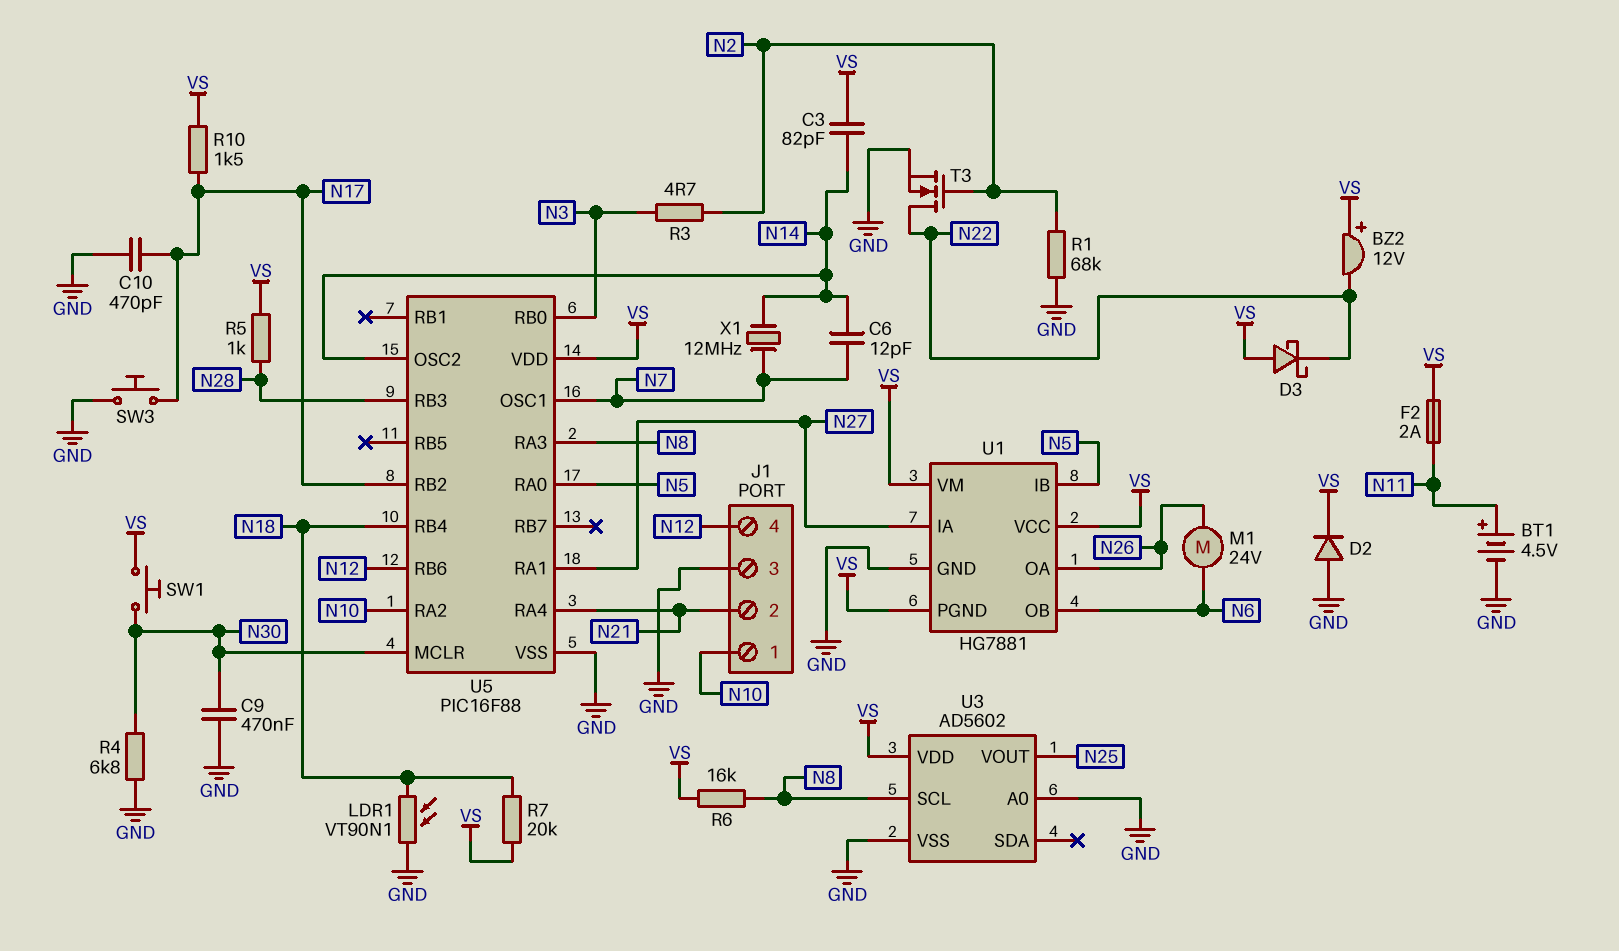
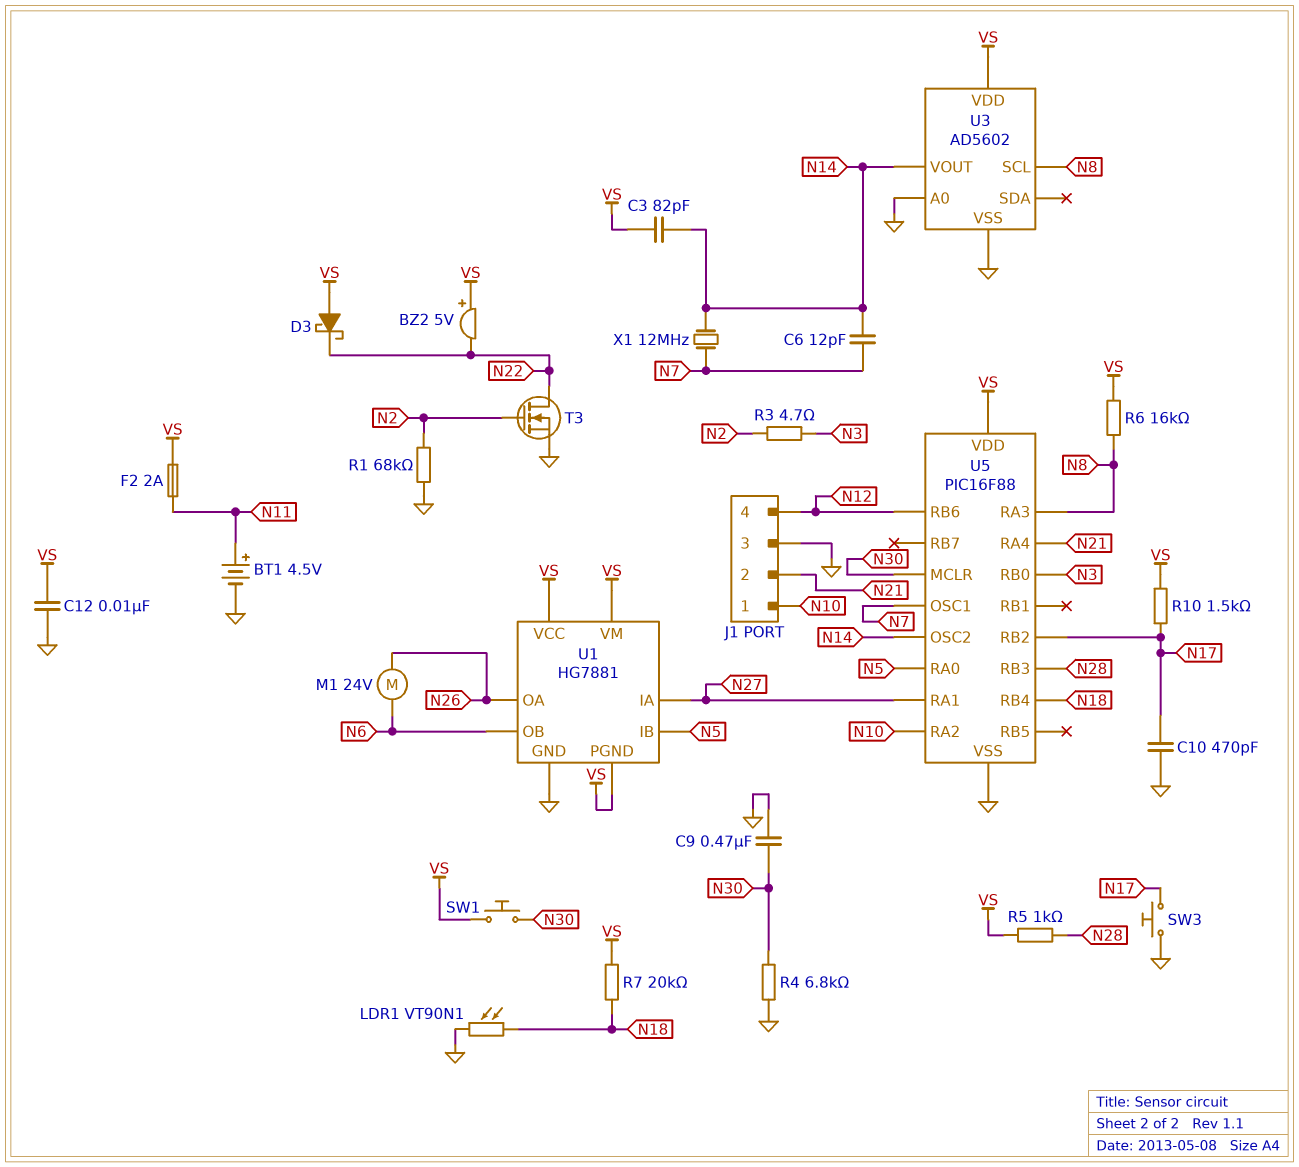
BZ2: buzzer 12V (plus VS, minus N22) -> buzzer 5V (plus VS, minus N22)
C12: none -> 10nF (GND, VS)
D2: diode (A GND, K VS) -> none
U3 pin VOUT: N25 -> N14

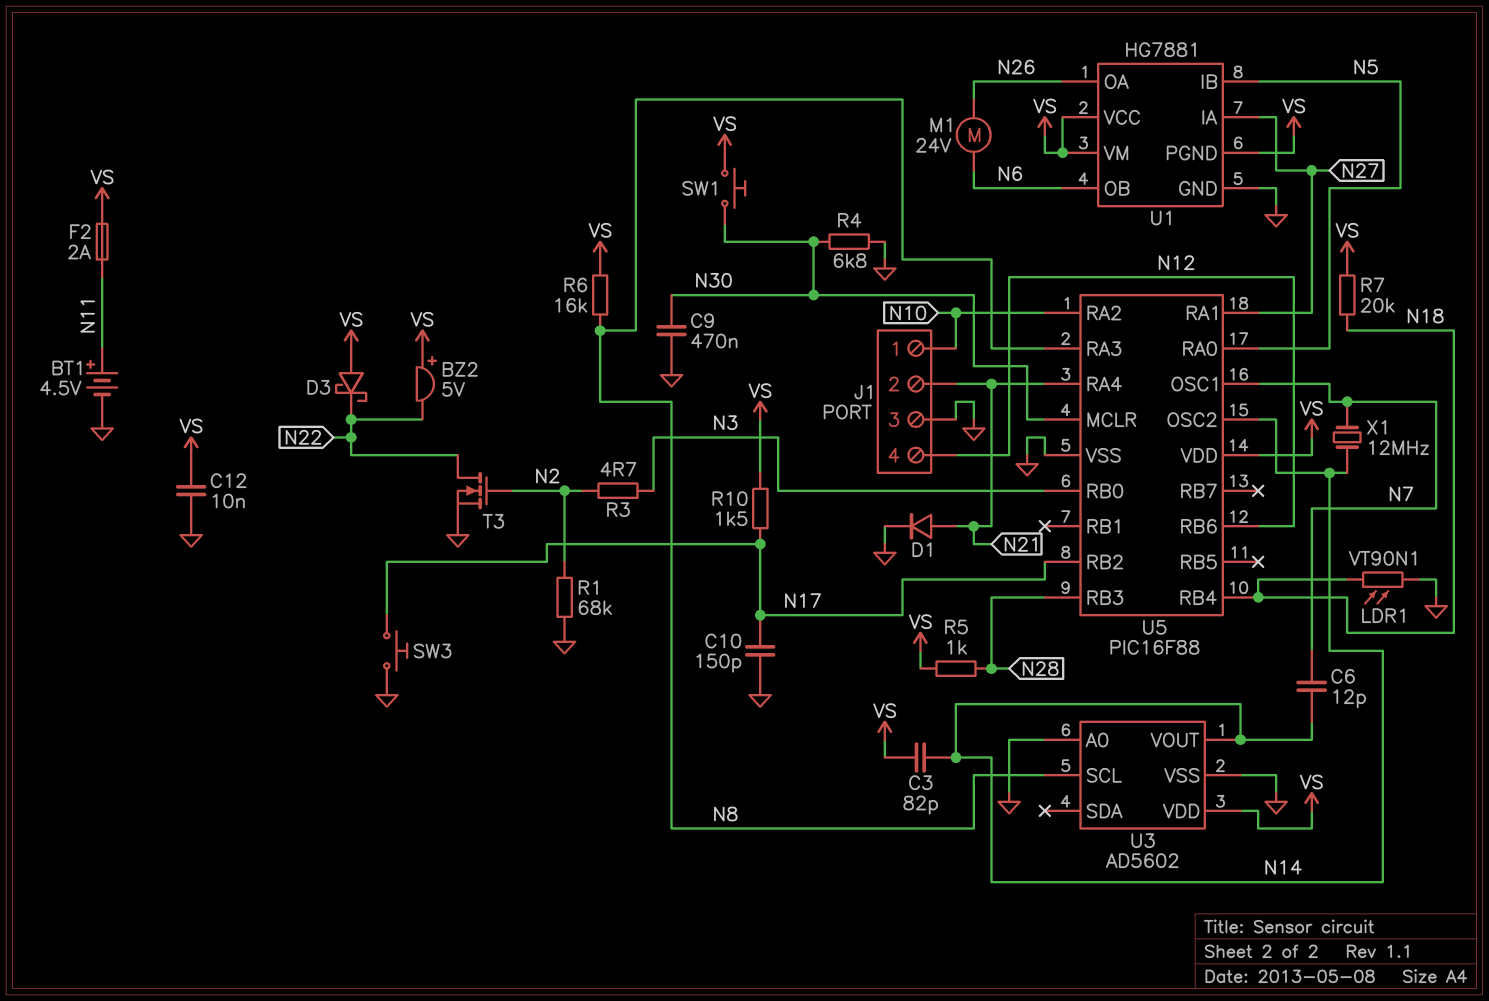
C10: 470pF (GND, N17) -> 150pF (GND, N17)
D1: none -> diode (A N21, K GND)

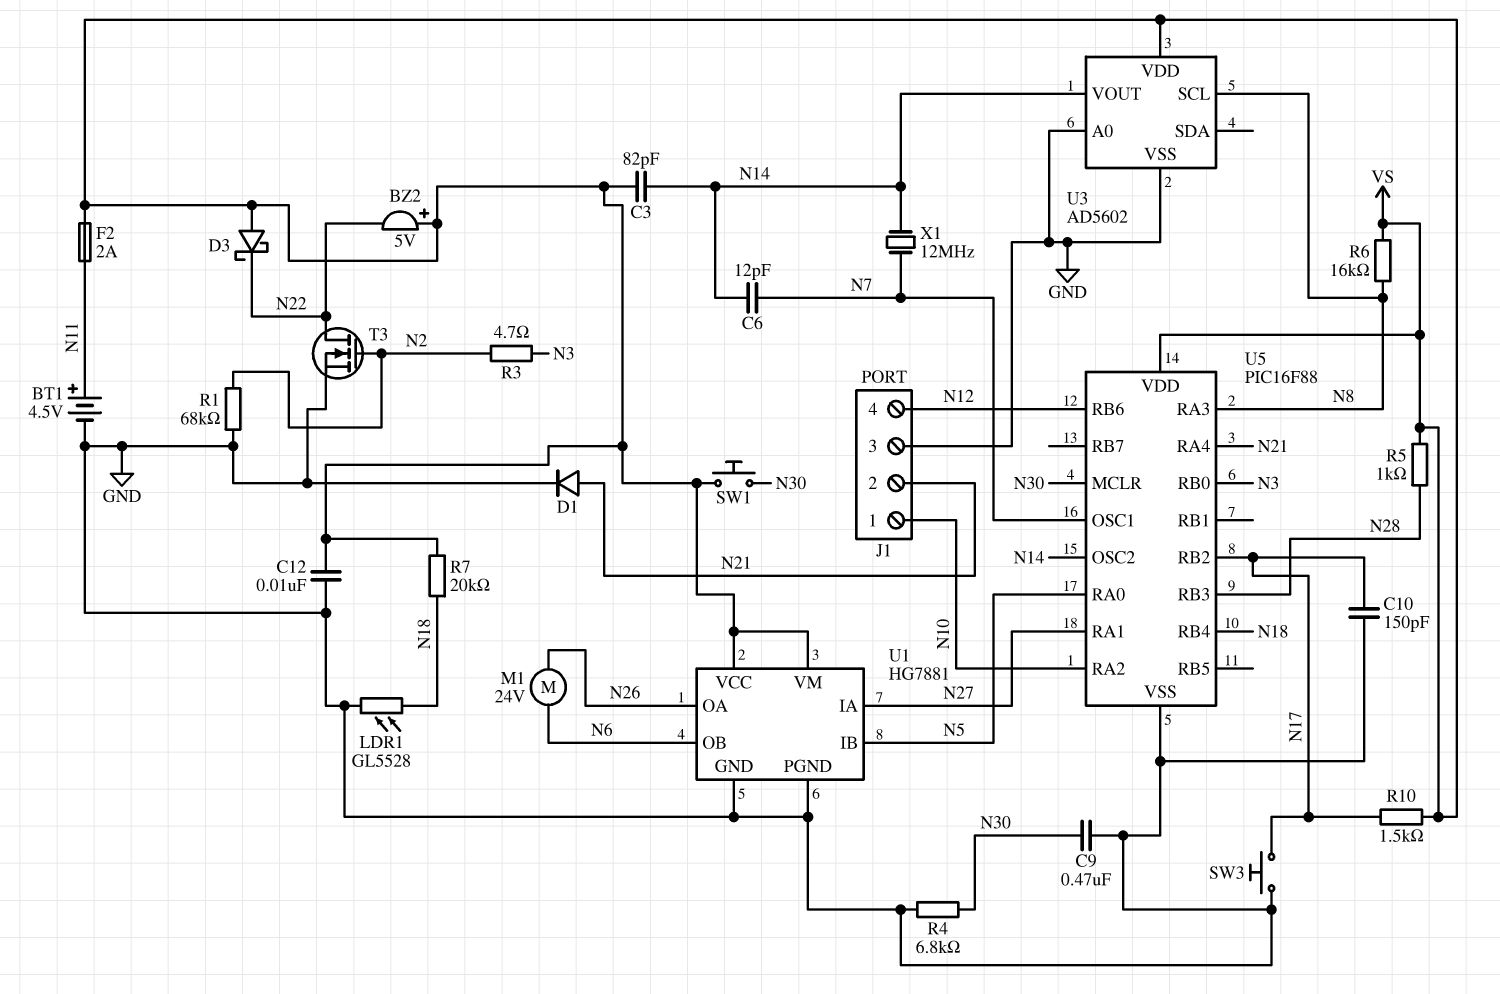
LDR1: VT90N1 (GND, N18) -> GL5528 (GND, N18)
U1 pin PGND: VS -> GND

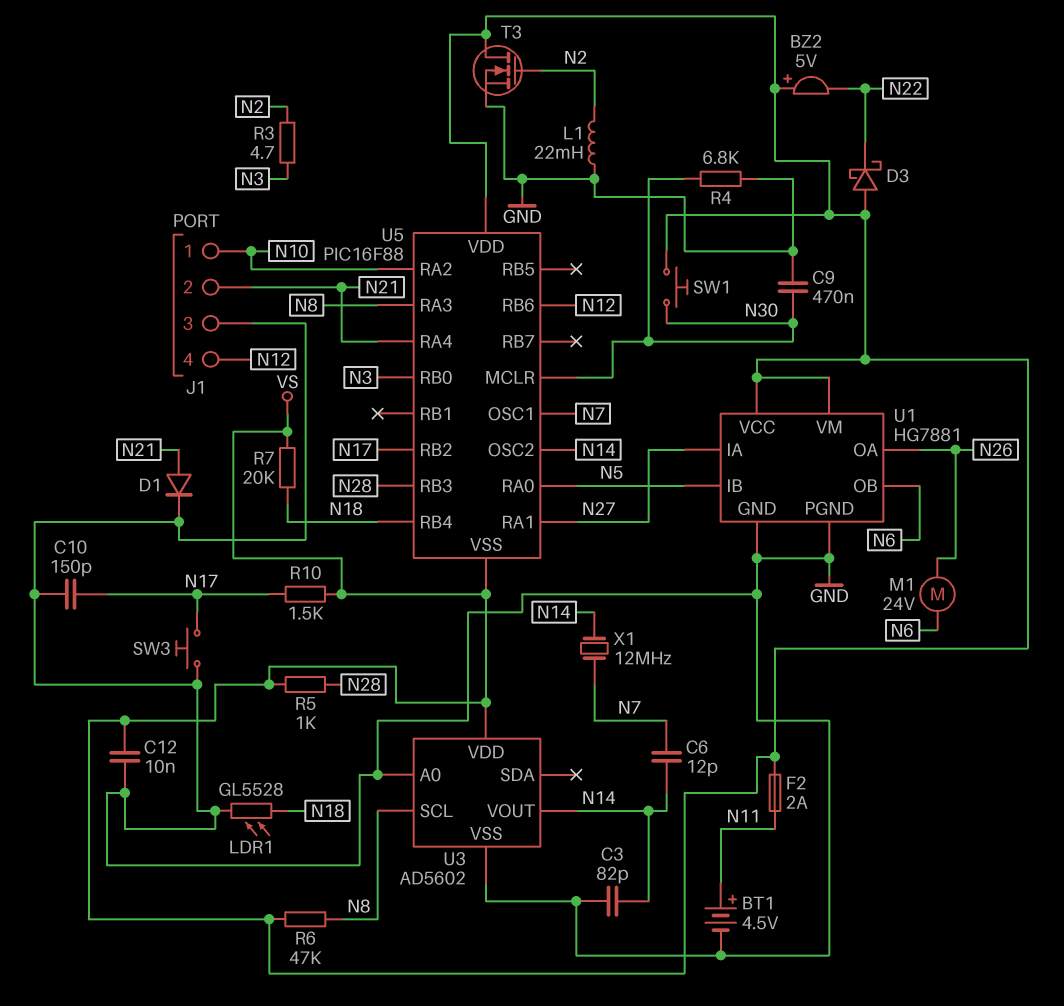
C3: 82pF (N14, VS) -> 82pF (GND, N14)
L1: none -> 22mH (GND, N2)
R1: 68k (GND, N2) -> none
R6: 16k (N8, VS) -> 47k (N8, VS)
T3: NMOS (G N2, D N22, S GND) -> NMOS (G N2, D VS, S GND)
U5 pin VSS: GND -> VS

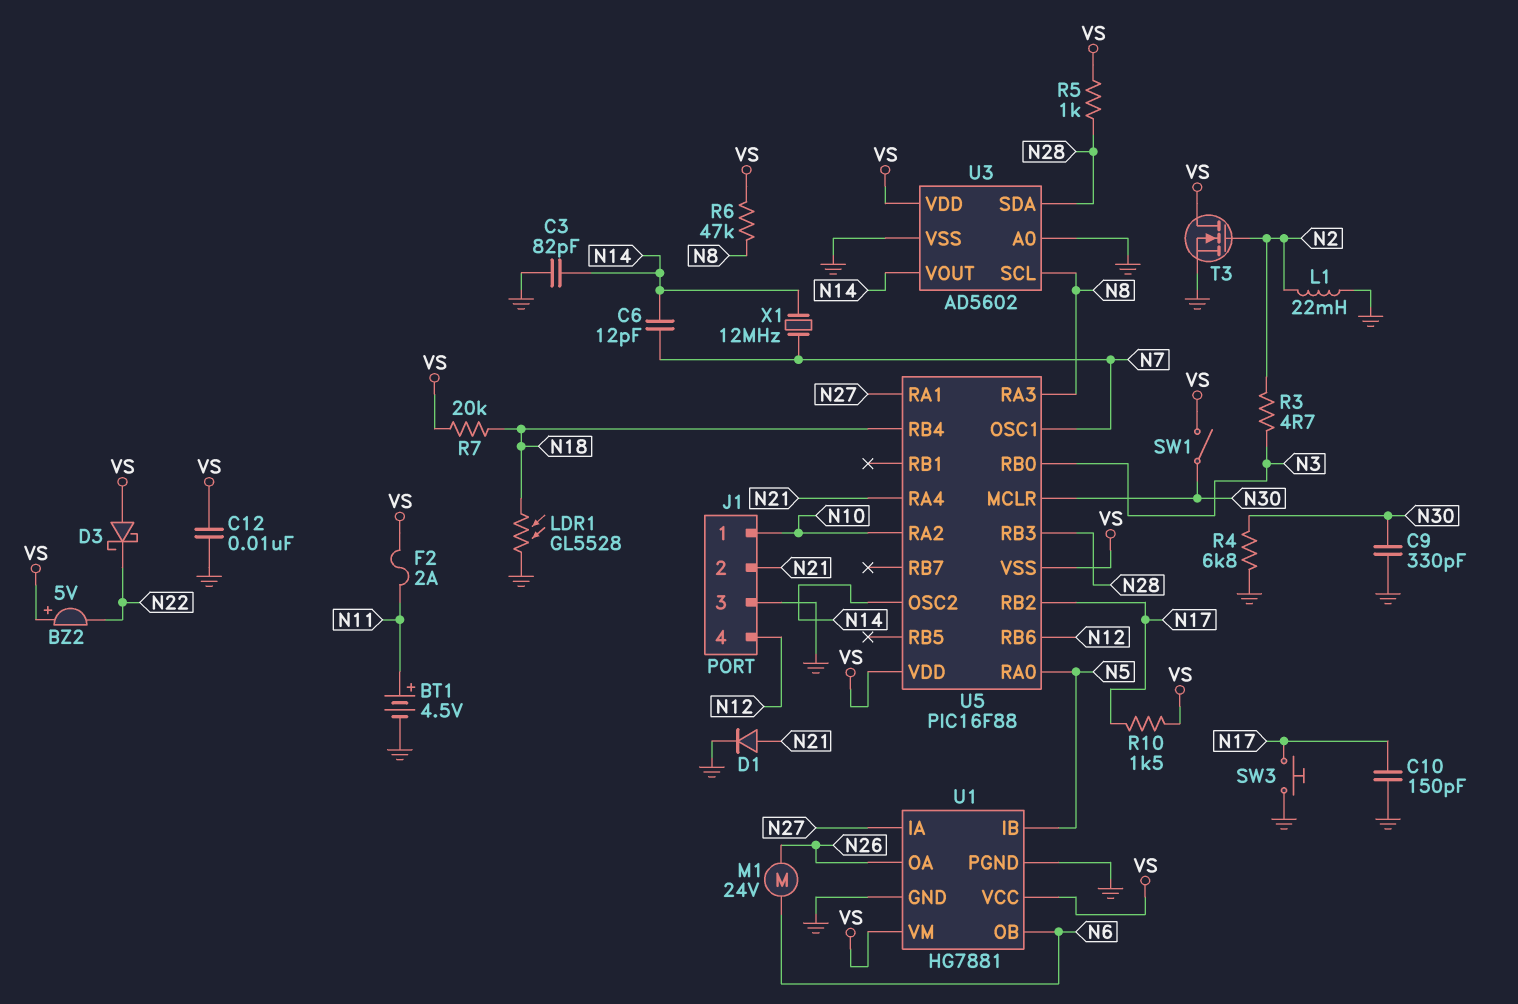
C9: 470nF (GND, N30) -> 330pF (GND, N30)
SW1: button (N30, VS) -> switch (N30, VS)
U3 pin SDA: none -> N28

